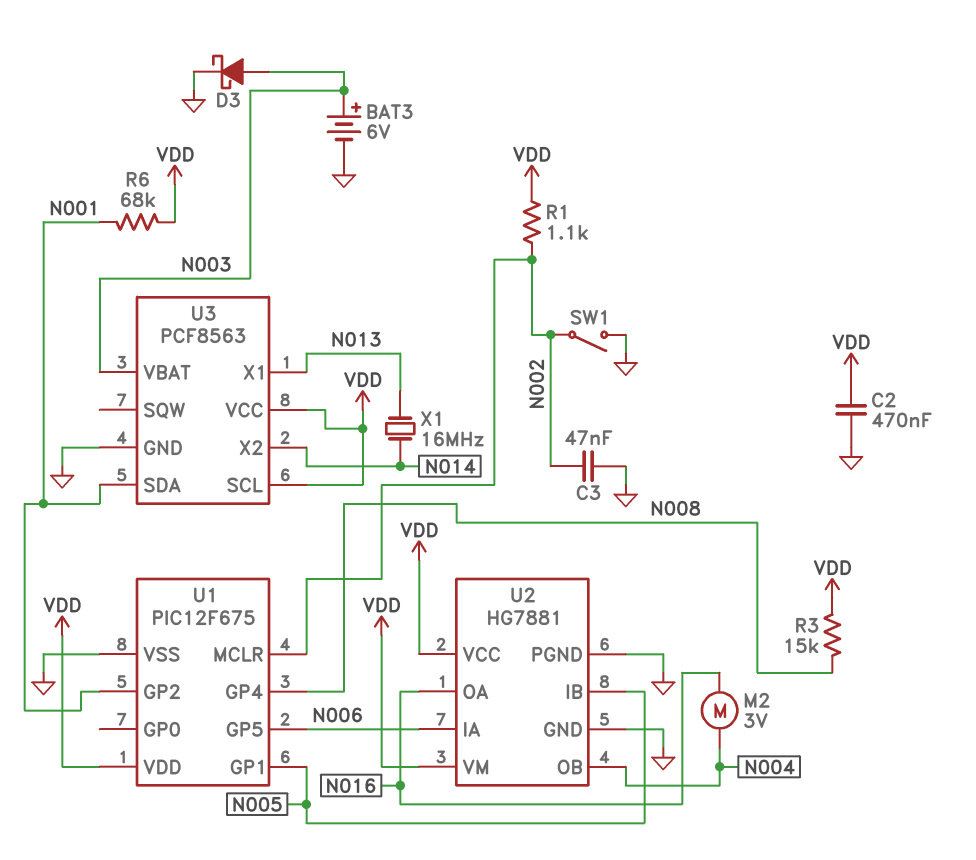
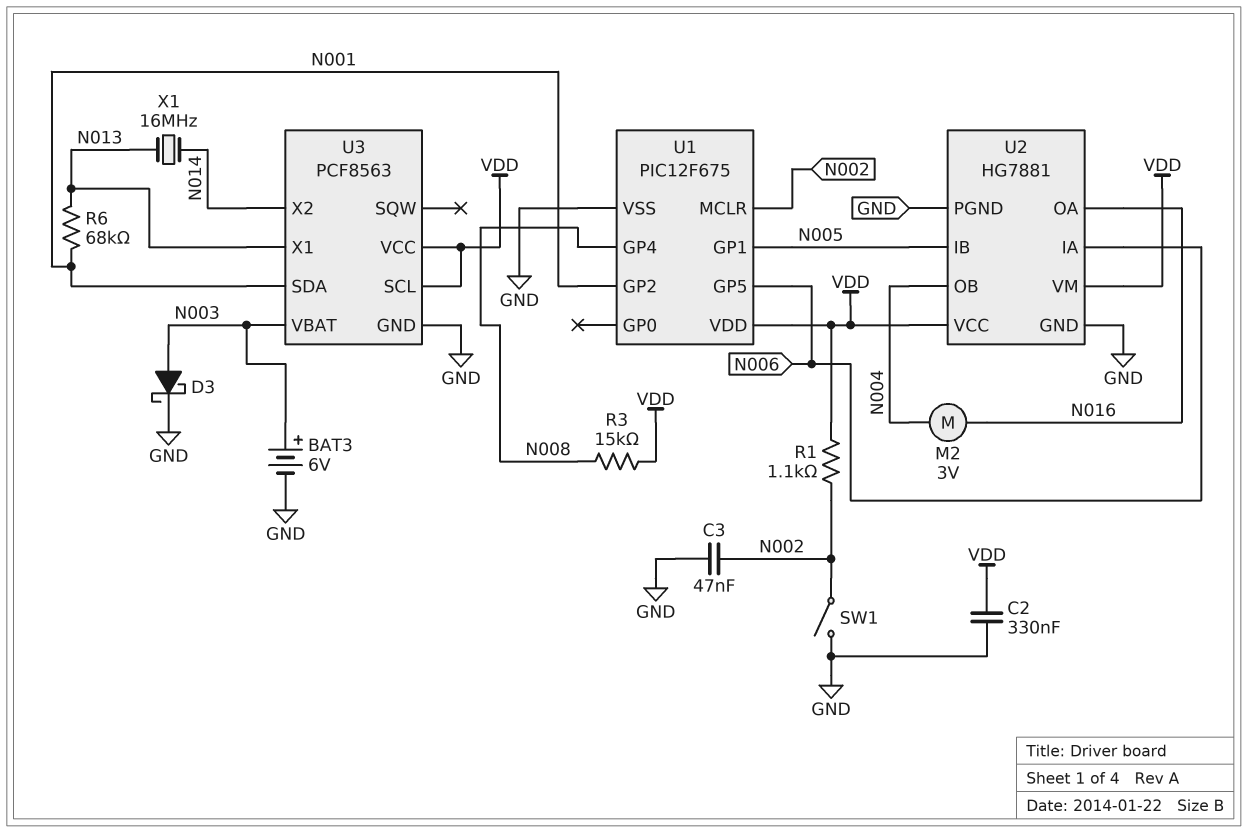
C2: 470nF (GND, VDD) -> 330nF (GND, VDD)
R6: 68k (N001, VDD) -> 68k (N001, N013)

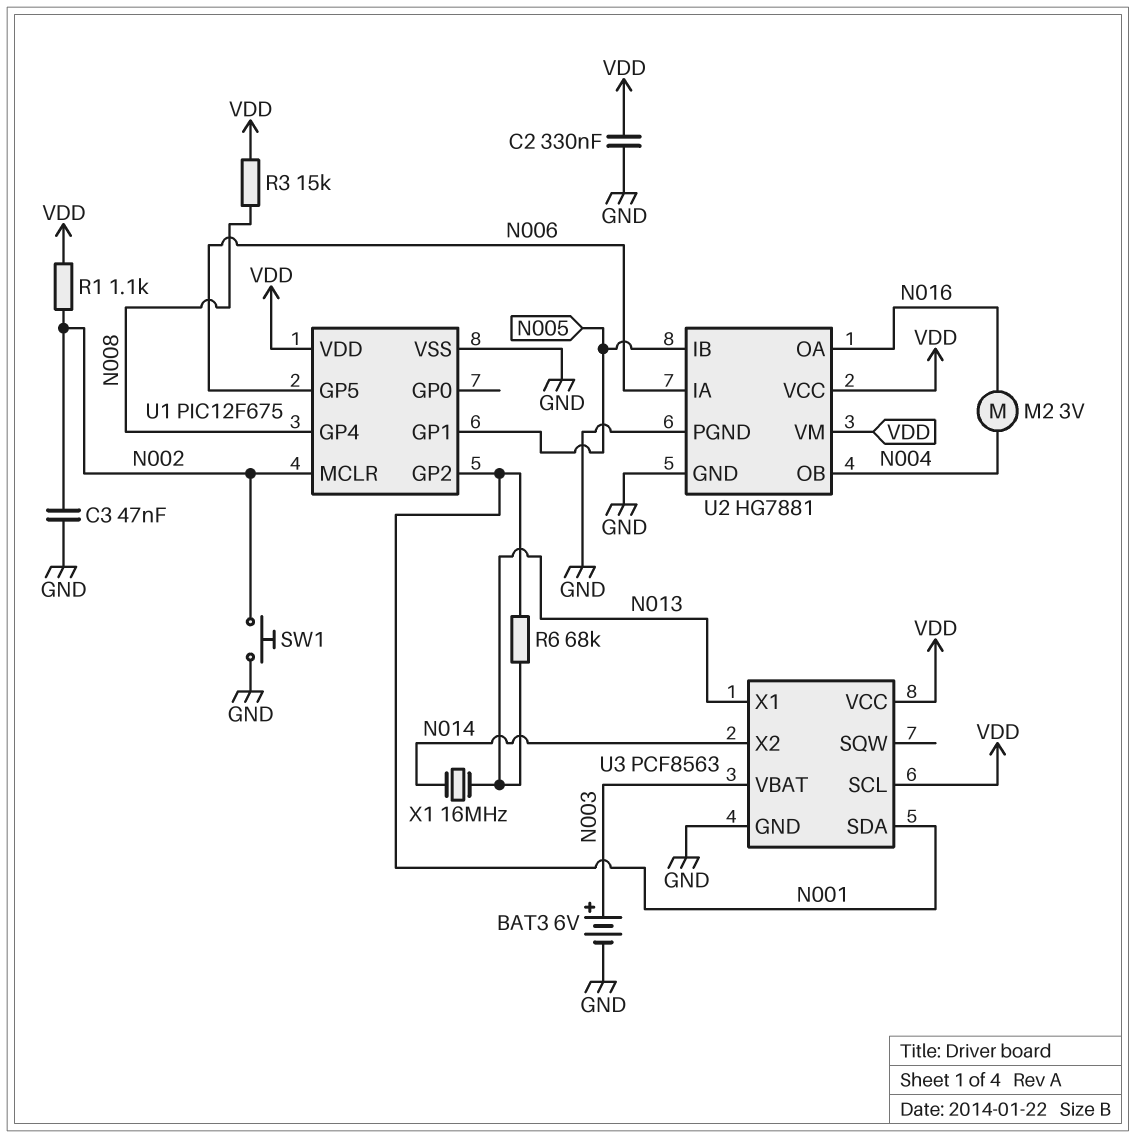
D3: schottky (A N003, K GND) -> none
SW1: switch (GND, N002) -> button (GND, N002)

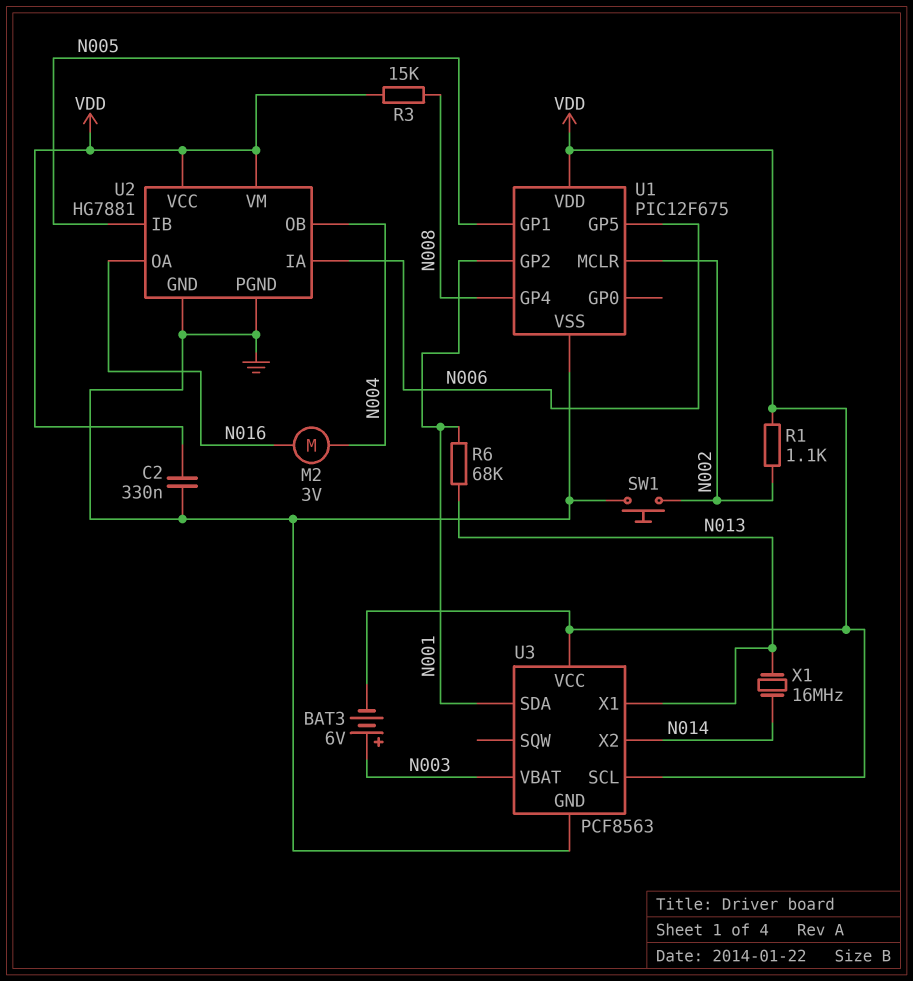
BAT3: 6V (plus N003, minus GND) -> 6V (plus N003, minus VDD)
C3: 47nF (GND, N002) -> none

